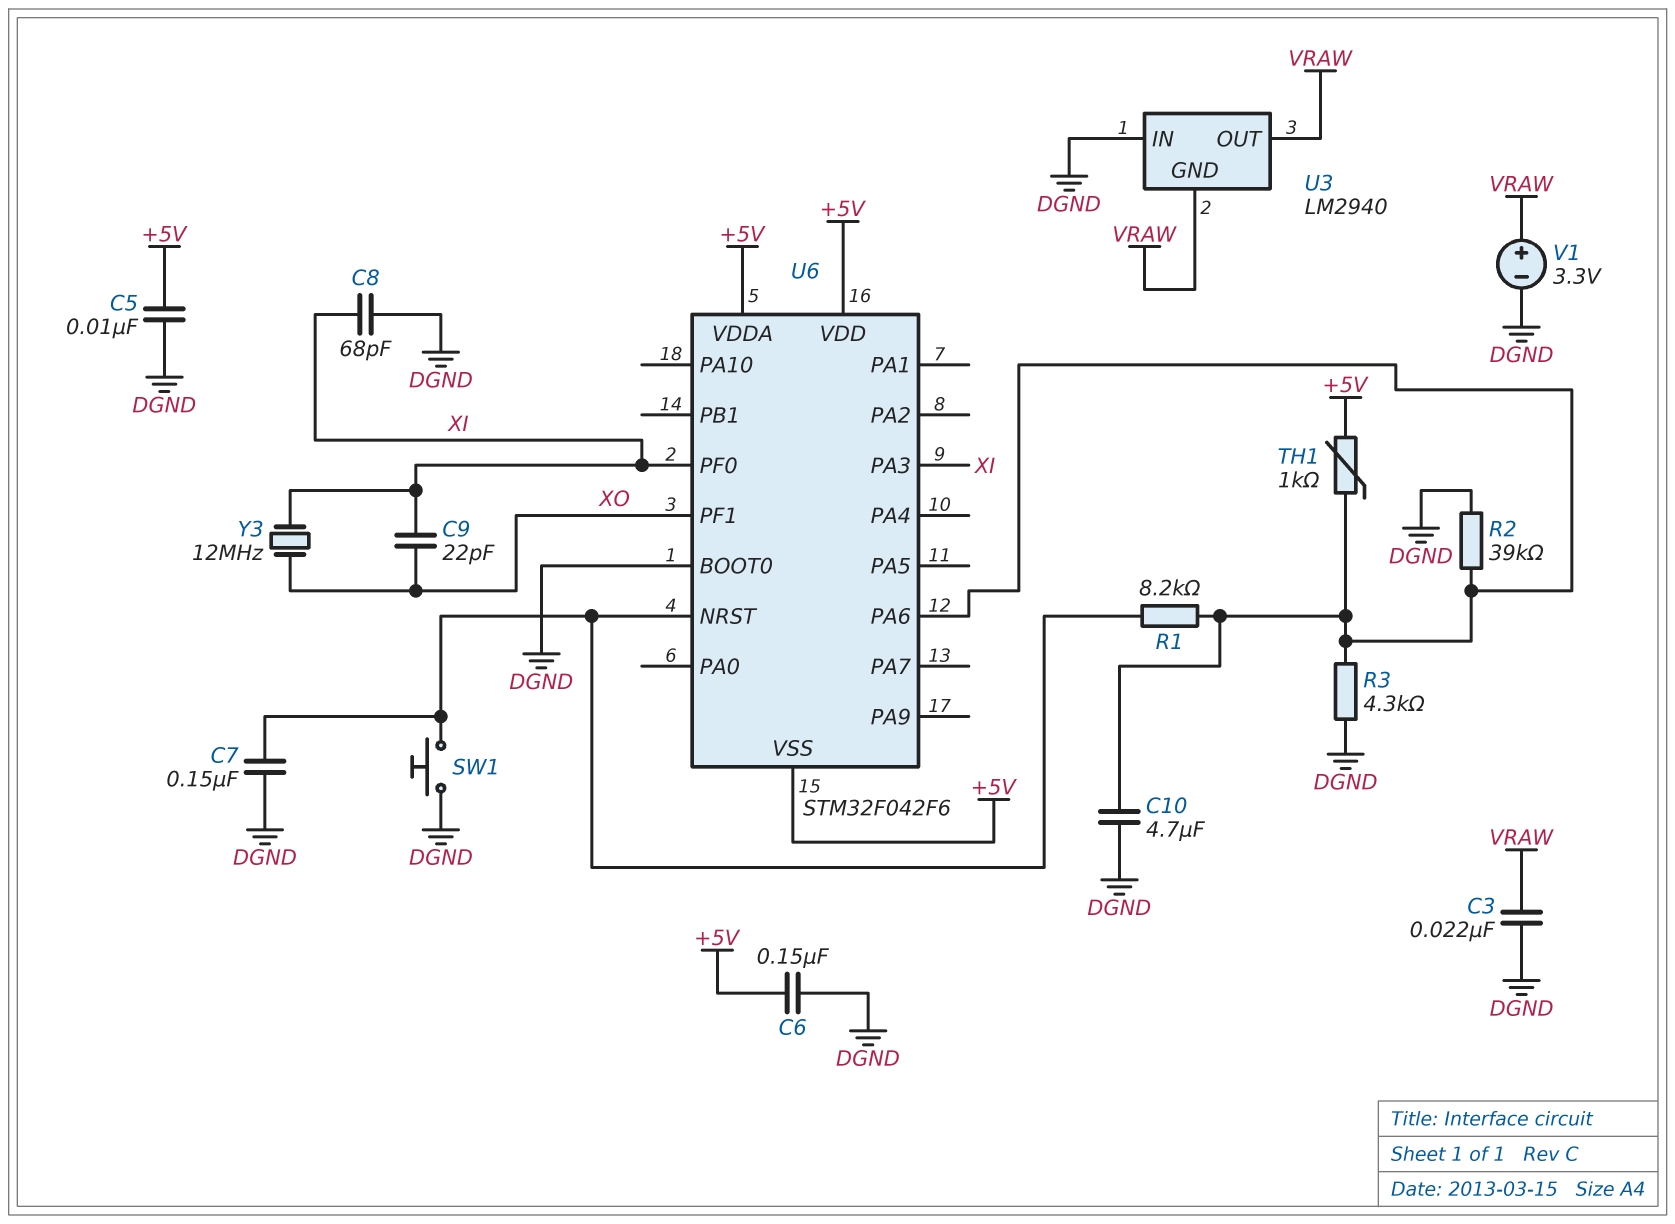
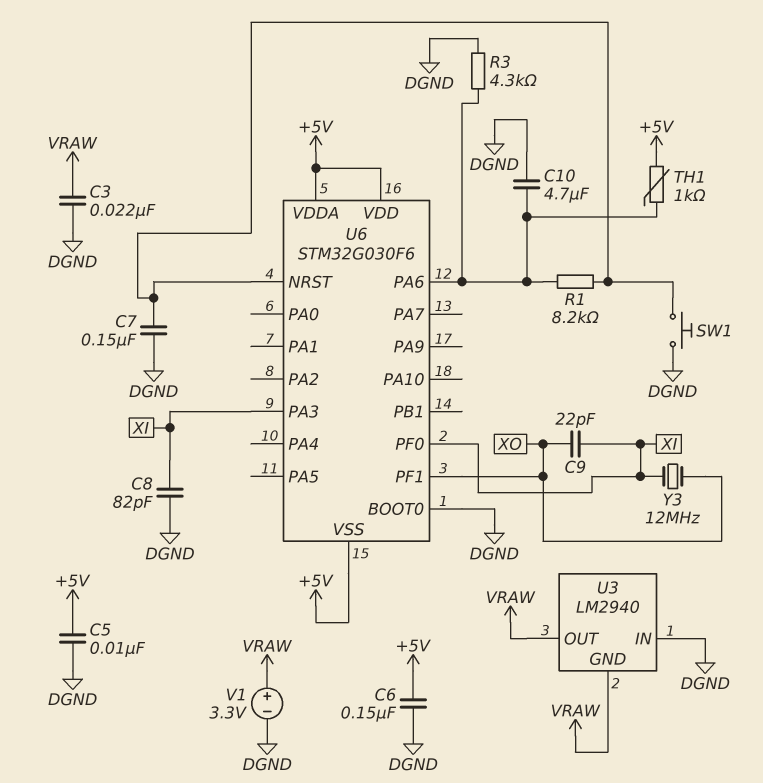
C8: 68pF (DGND, XI) -> 82pF (DGND, XI)
R2: 39k (DGND, U6/PA6) -> none
U6: STM32F042F6 -> STM32G030F6

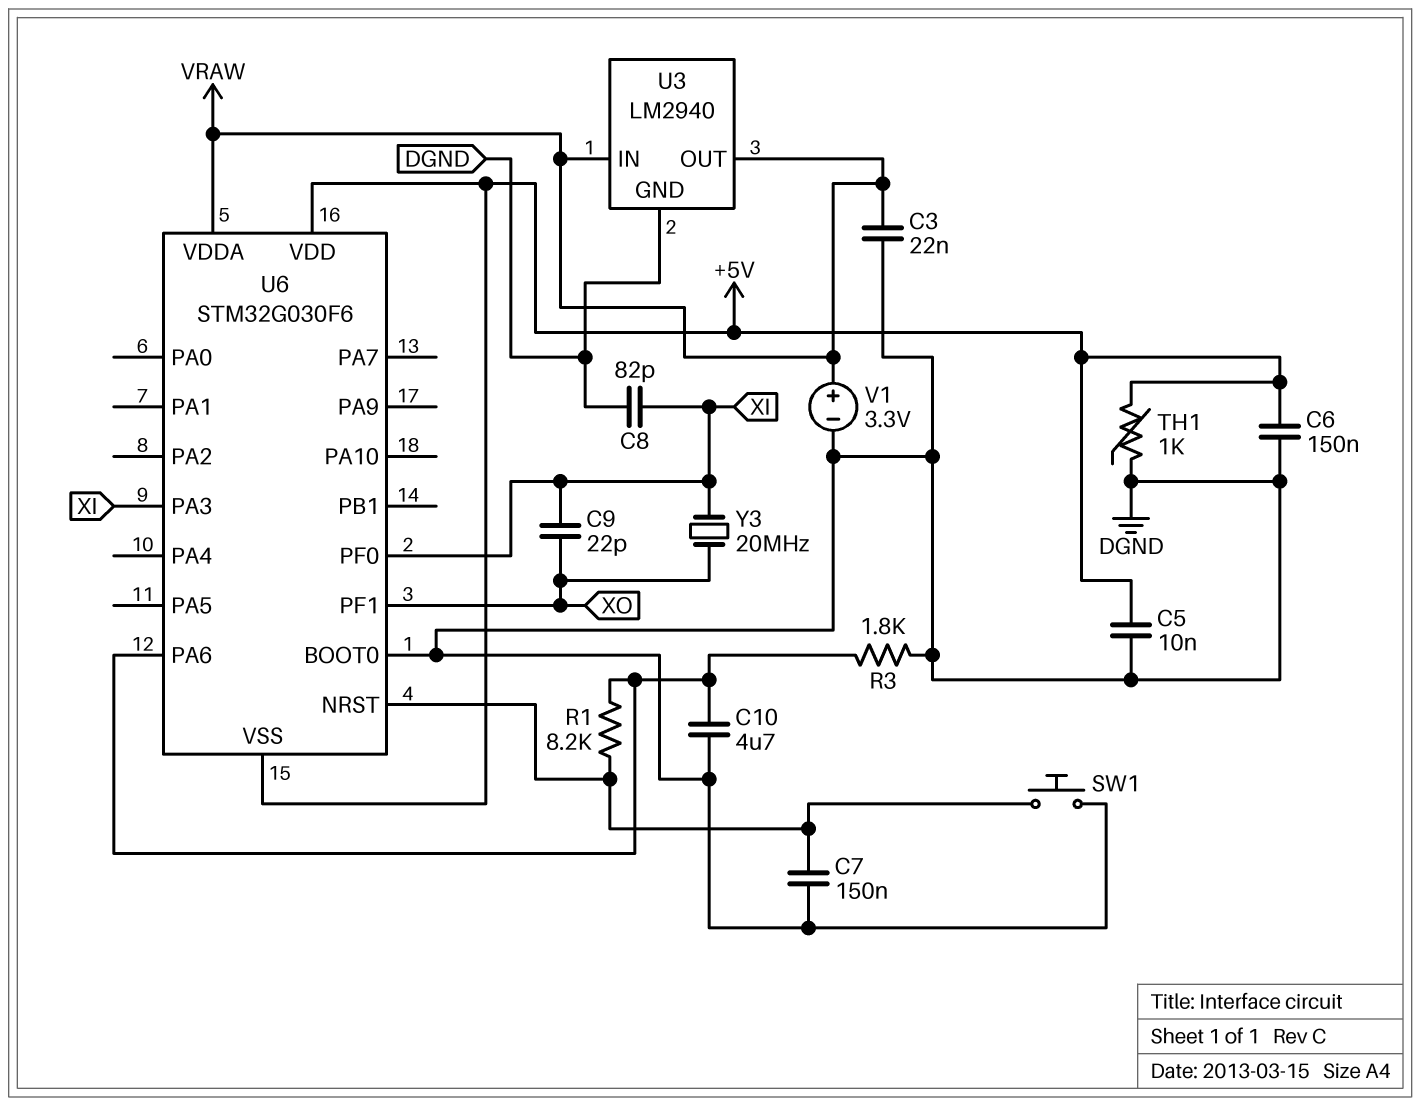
R3: 4.3k (DGND, U6/PA6) -> 1.8k (DGND, U6/PA6)
TH1: 1k (+5V, U6/PA6) -> 1k (+5V, DGND)
U3 pin GND: VRAW -> DGND
U3 pin IN: DGND -> VRAW
U6 pin VDDA: +5V -> VRAW
Y3: 12MHz (XI, XO) -> 20MHz (XI, XO)

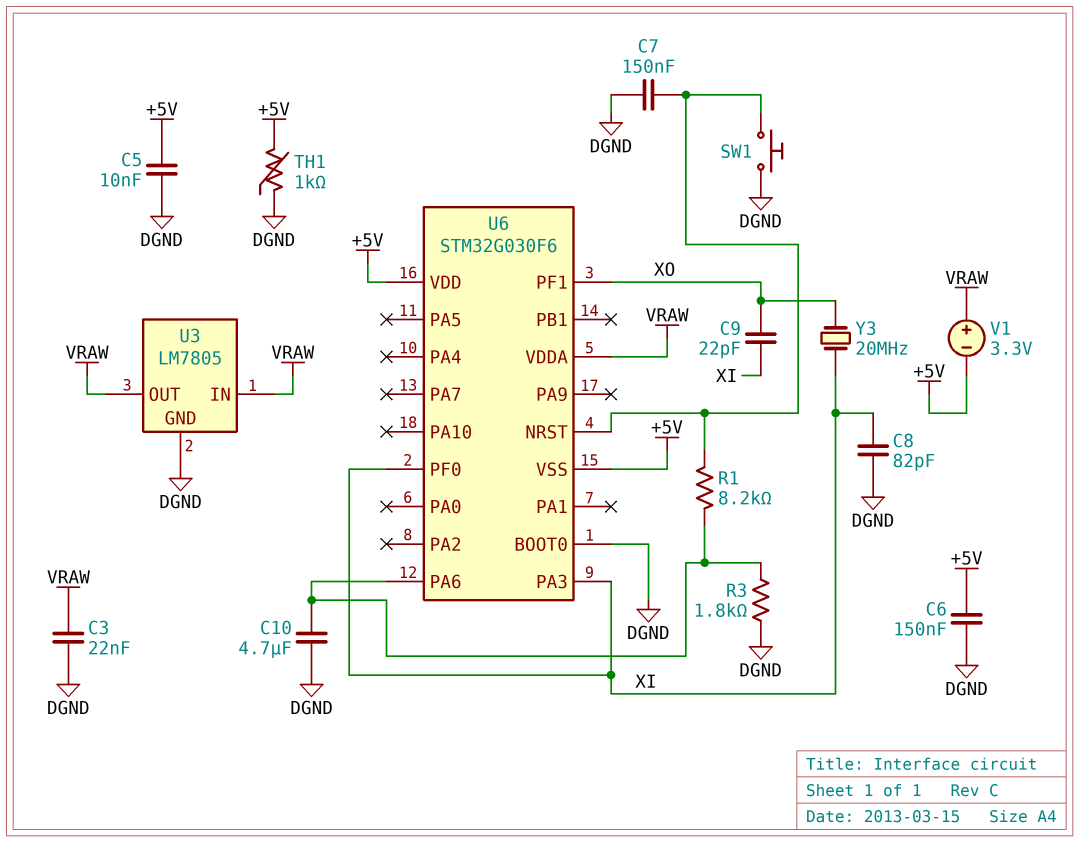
U3: LM2940 -> LM7805
V1: 3.3V (plus VRAW, minus DGND) -> 3.3V (plus VRAW, minus +5V)

